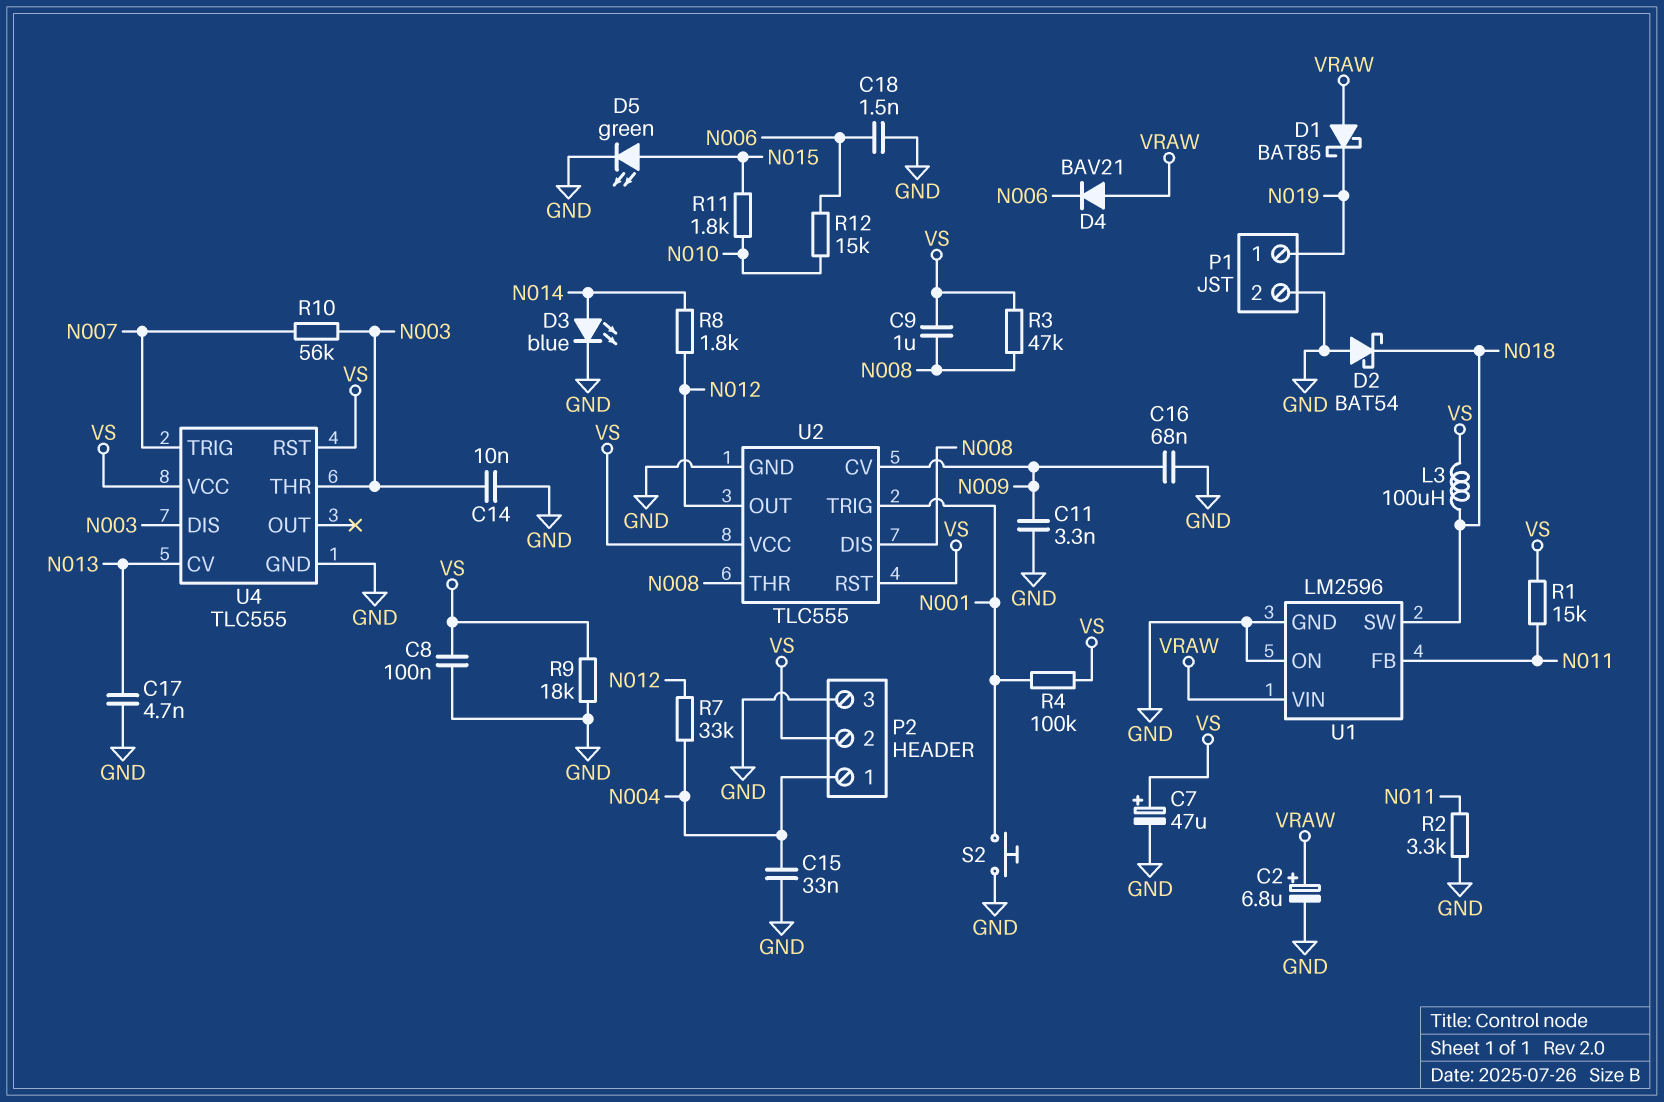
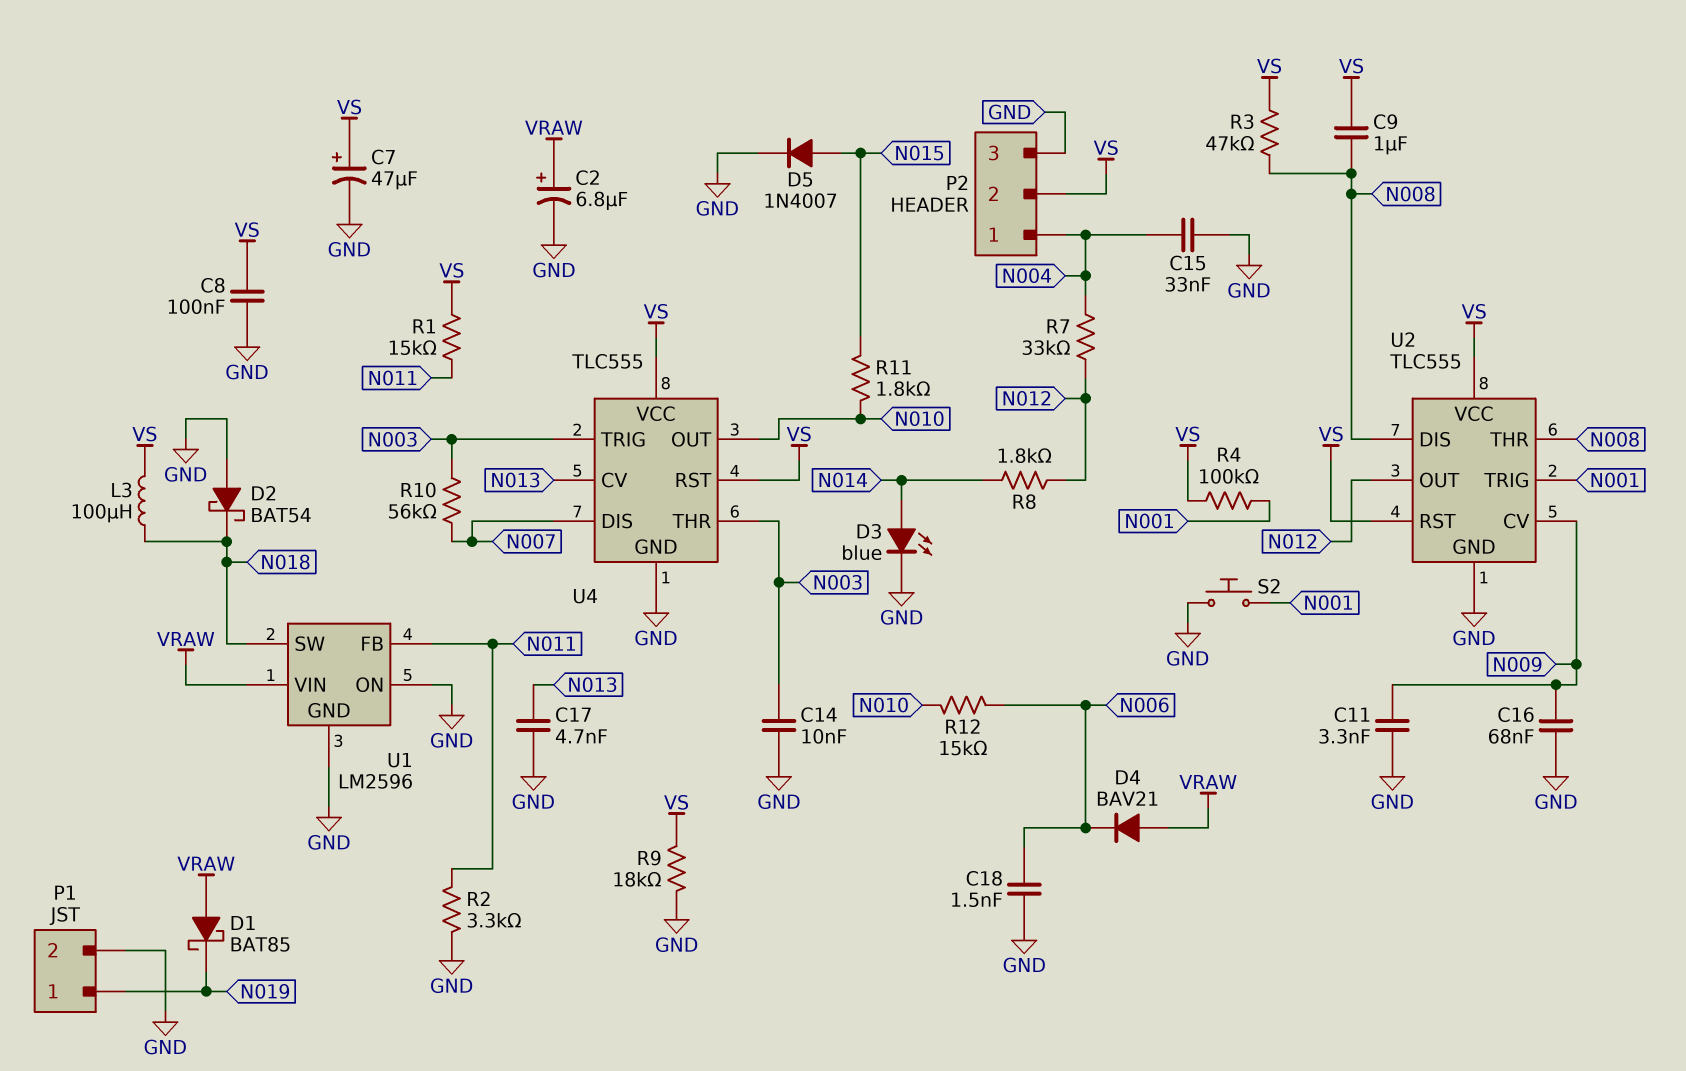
D5: LED green (A N015, K GND) -> diode 1N4007 (A N015, K GND)
U4 pin DIS: N003 -> N007
U4 pin OUT: none -> N010
U4 pin TRIG: N007 -> N003

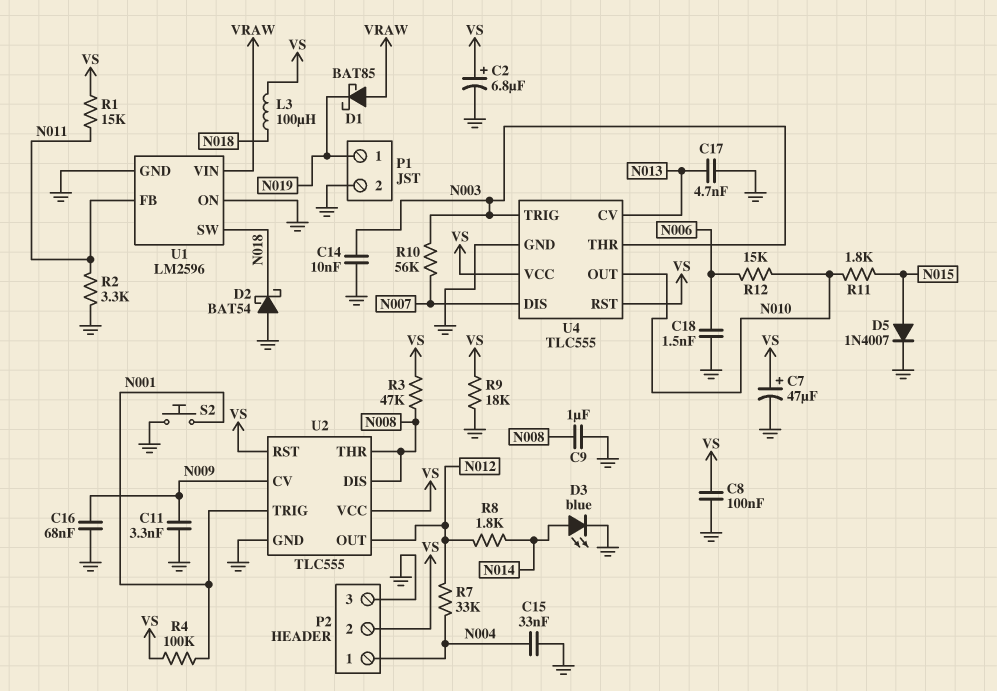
C2: 6.8uF (plus VRAW, minus GND) -> 6.8uF (plus VS, minus GND)
C9: 1uF (N008, VS) -> 1uF (GND, N008)
D4: diode BAV21 (A VRAW, K N006) -> none

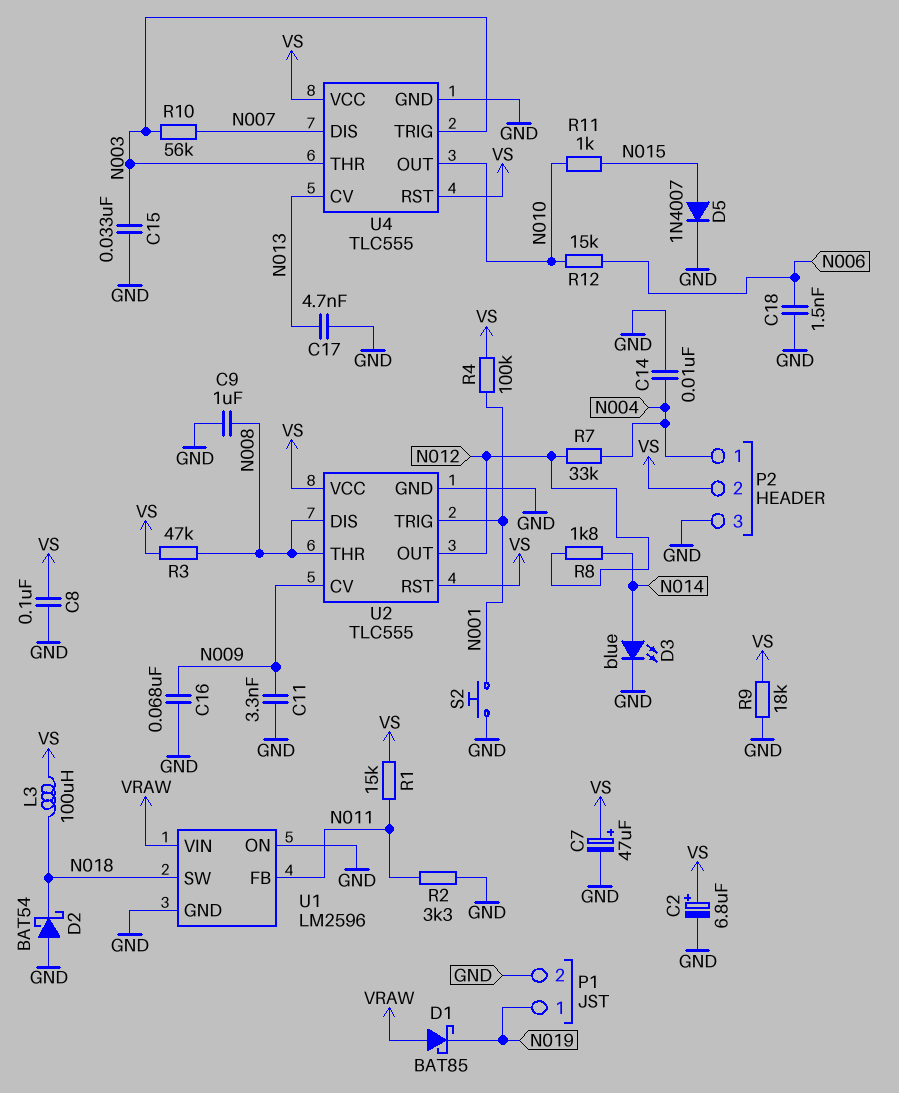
C14: 10nF (GND, N003) -> 10nF (GND, N004)
C15: 33nF (GND, N004) -> 33nF (GND, N003)
R11: 1.8k (N010, N015) -> 1k (N010, N015)

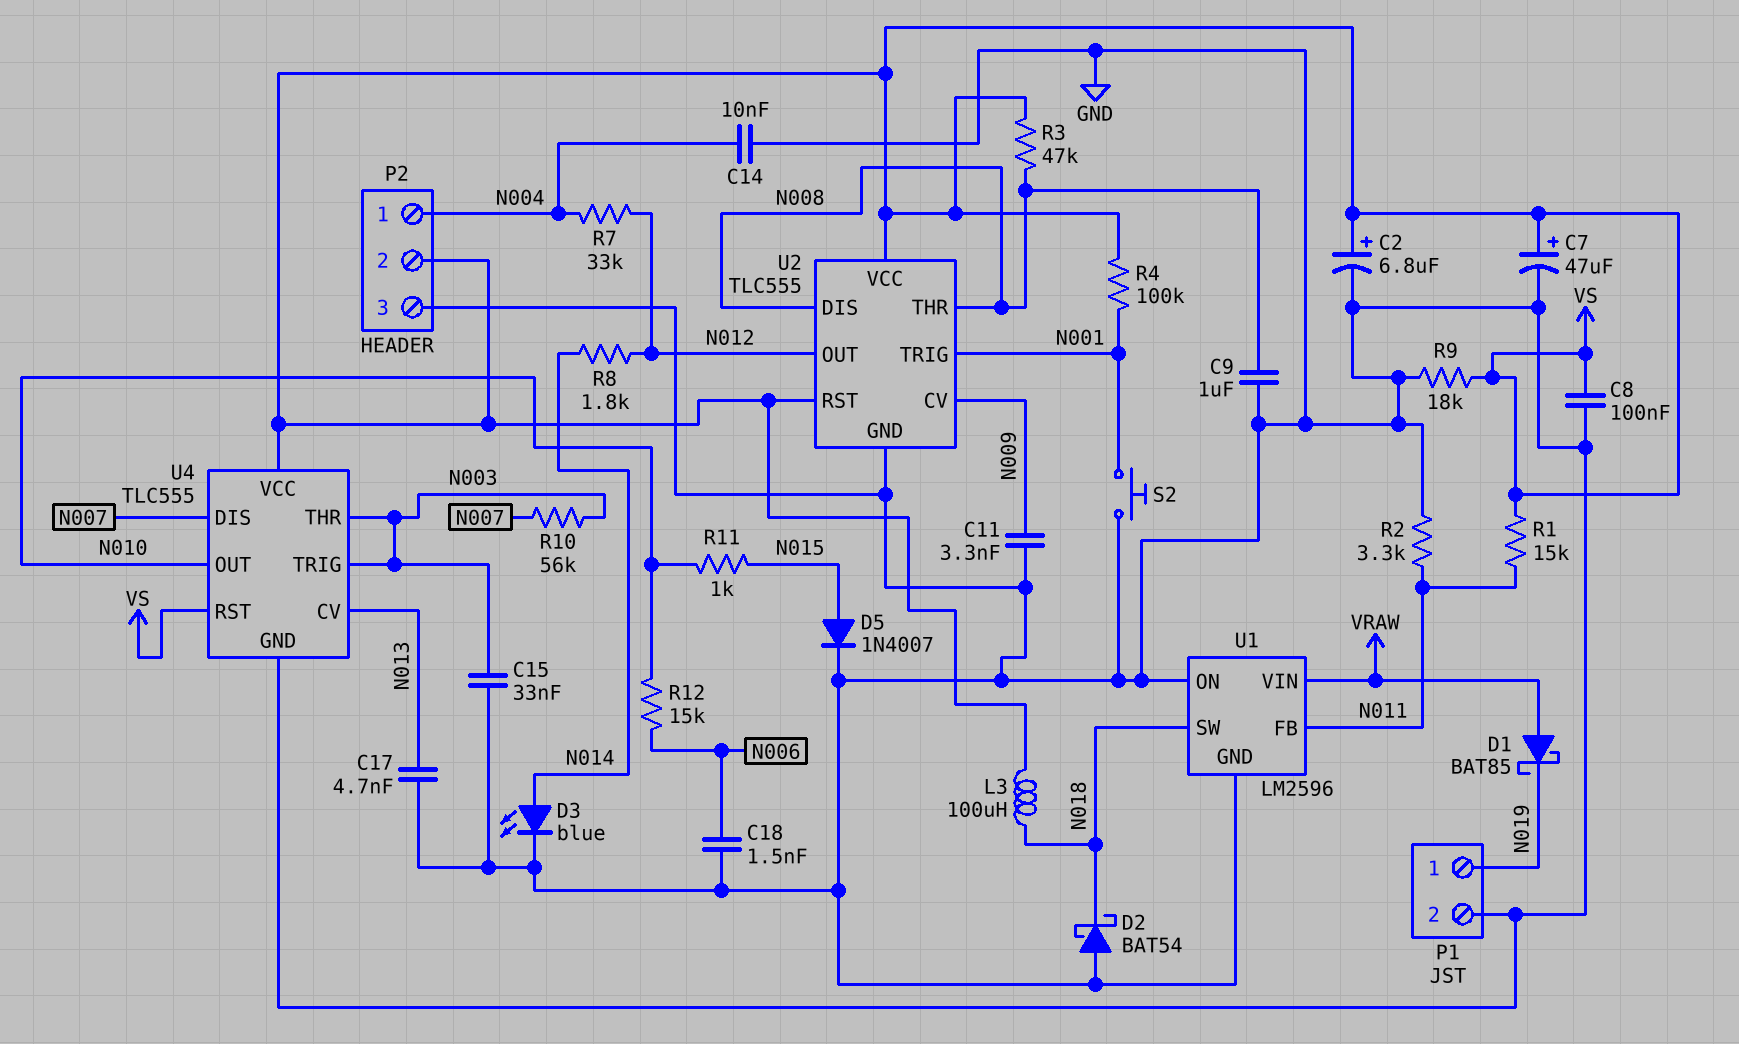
C16: 68nF (GND, N009) -> none

